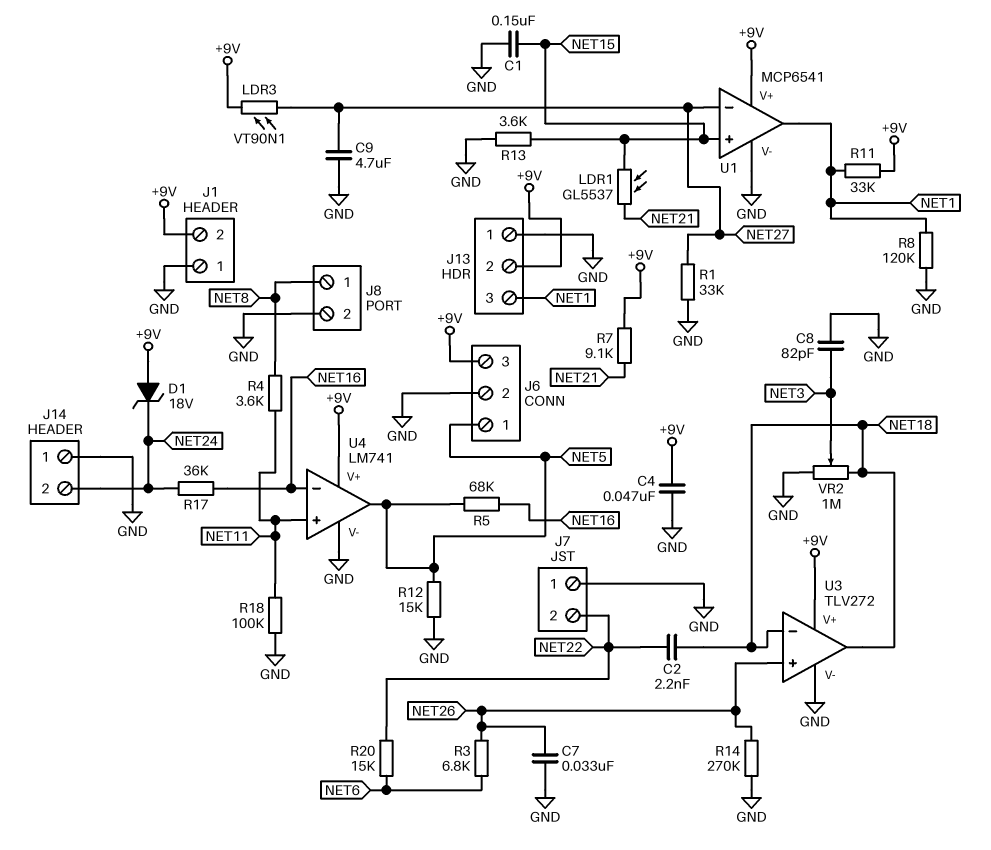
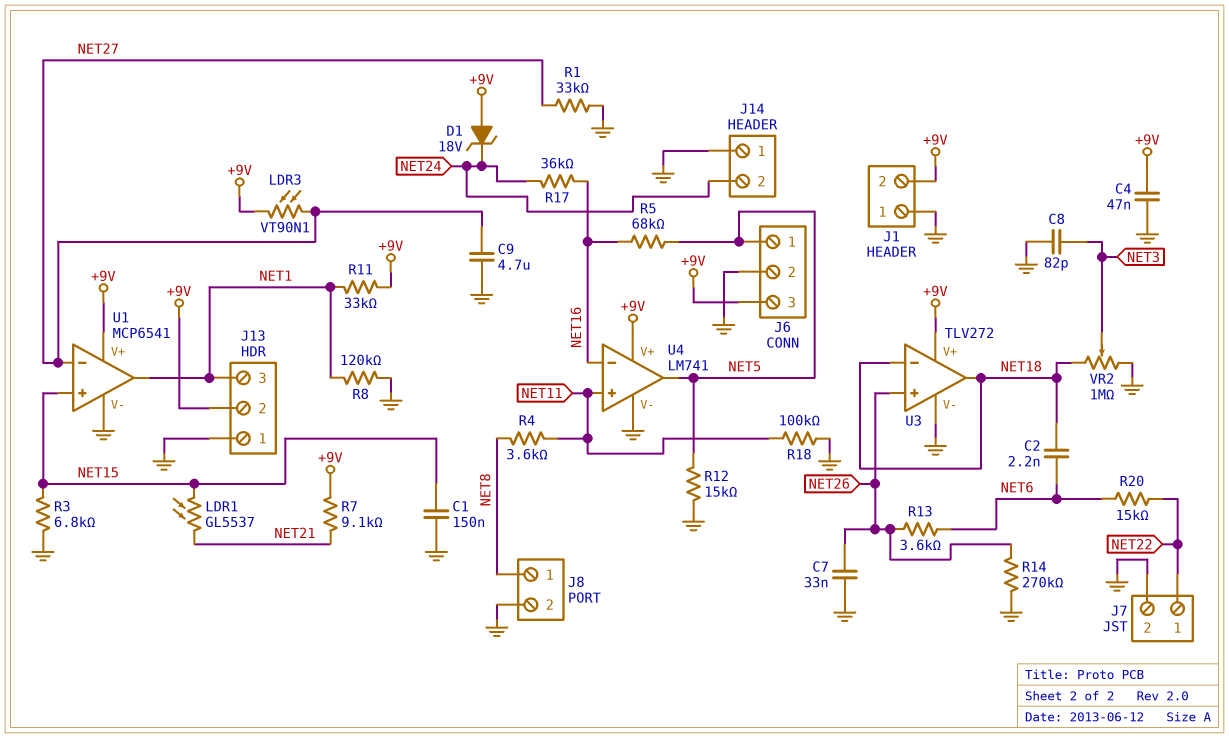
C2: 2.2nF (NET18, NET22) -> 2.2nF (NET6, NET18)
J7 pin 1: GND -> NET22
J7 pin 2: NET22 -> GND
R3: 6.8k (NET6, NET26) -> 6.8k (GND, NET15)
R13: 3.6k (GND, NET15) -> 3.6k (NET6, NET26)

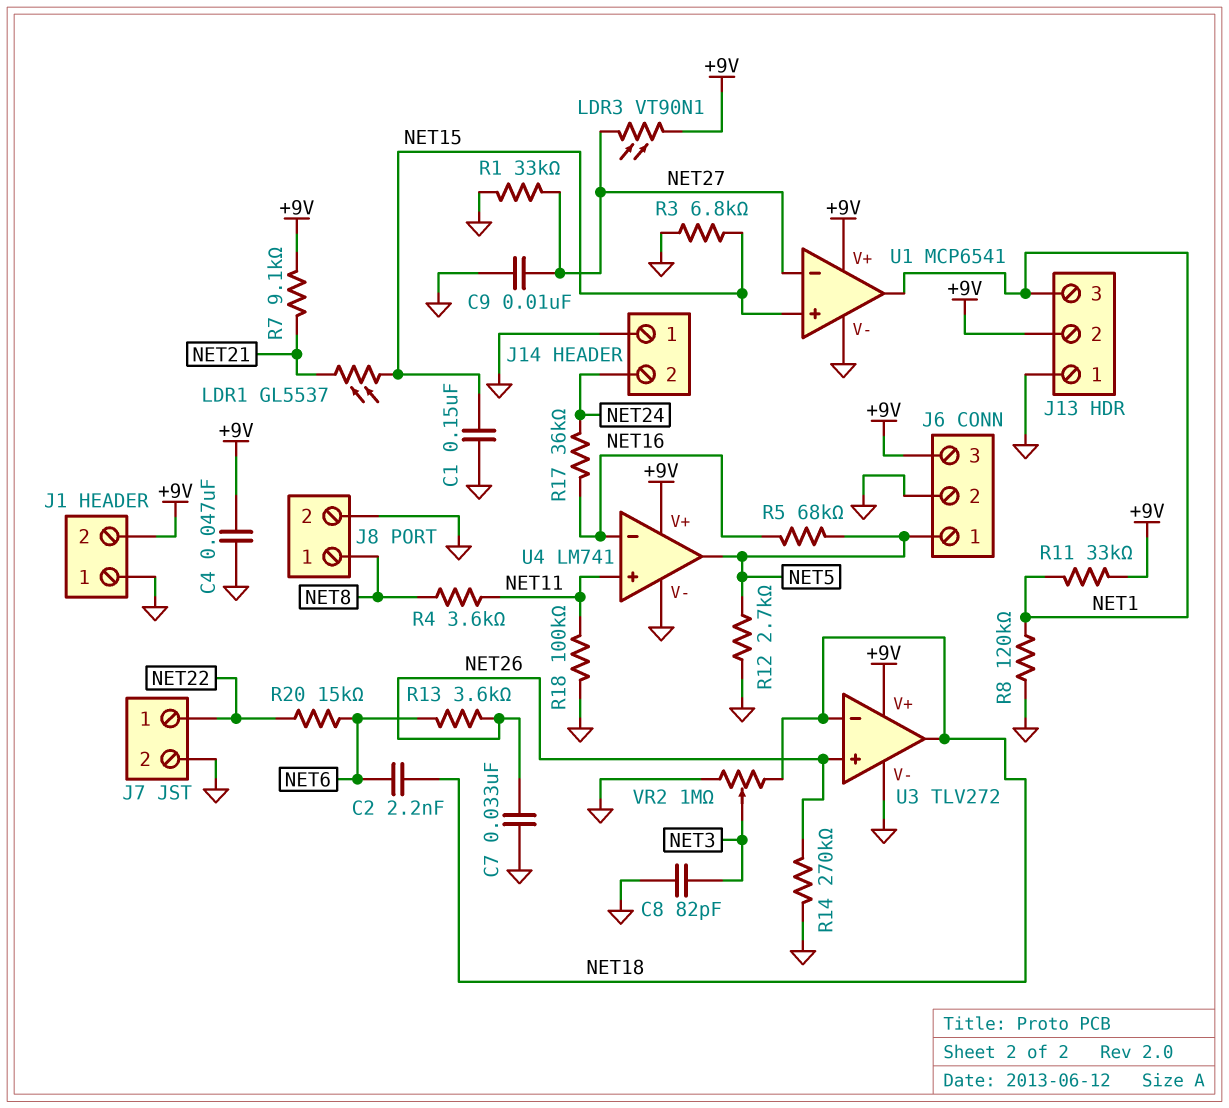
C9: 4.7uF (GND, NET27) -> 10nF (GND, NET27)
D1: zener 18V (A +9V, K NET24) -> none
R12: 15k (GND, NET5) -> 2.7k (GND, NET5)

